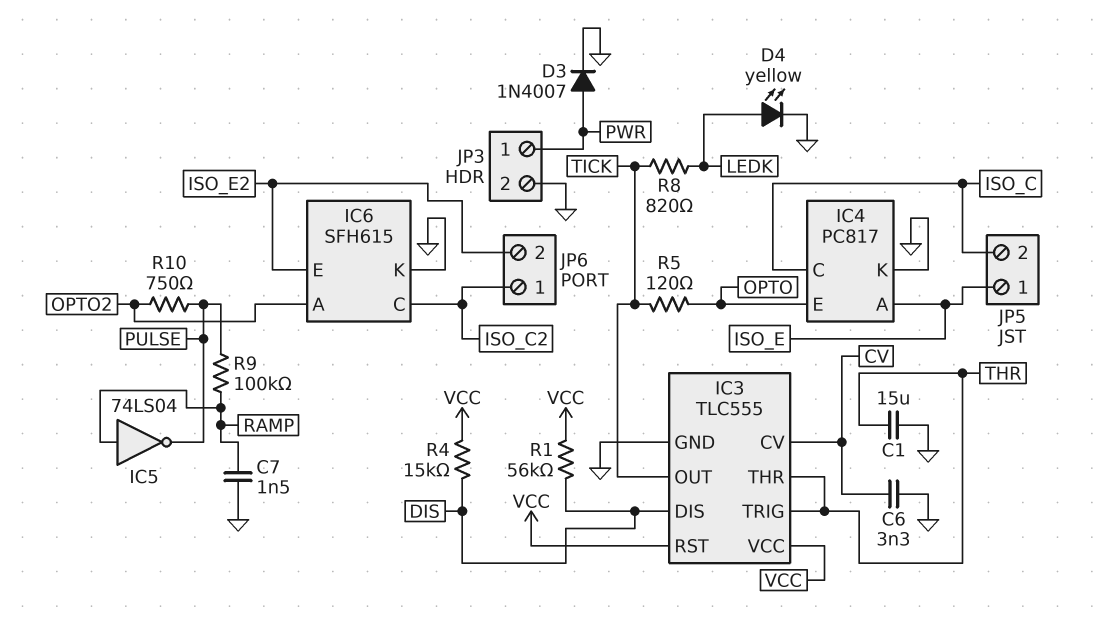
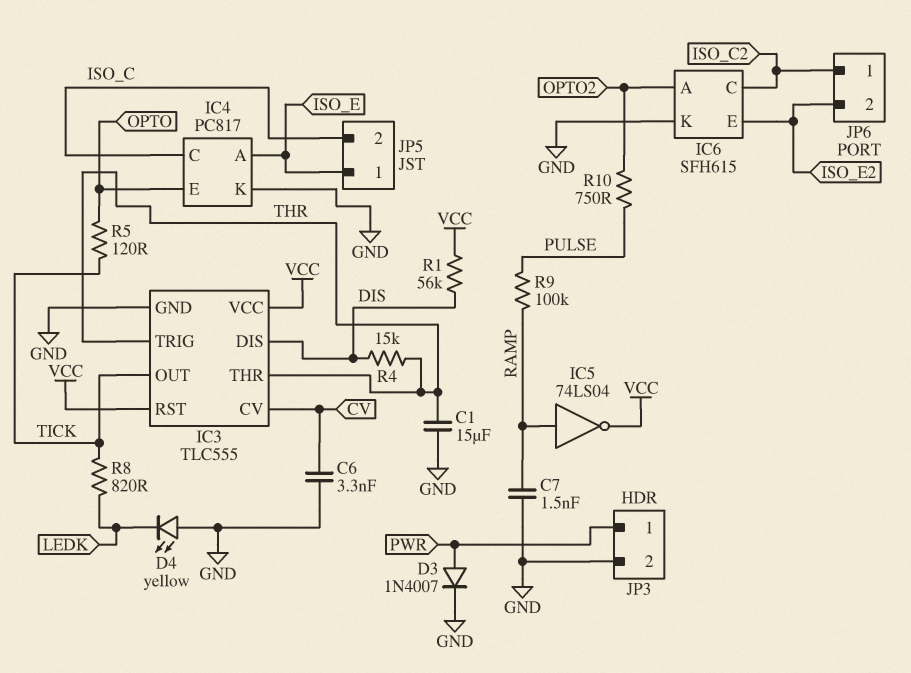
D4: LED yellow (A LEDK, K GND) -> LED yellow (A GND, K LEDK)
IC5: NOT 74LS04 (in RAMP, out PULSE) -> NOT 74LS04 (in RAMP, out VCC)
R4: 15k (DIS, VCC) -> 15k (DIS, THR)

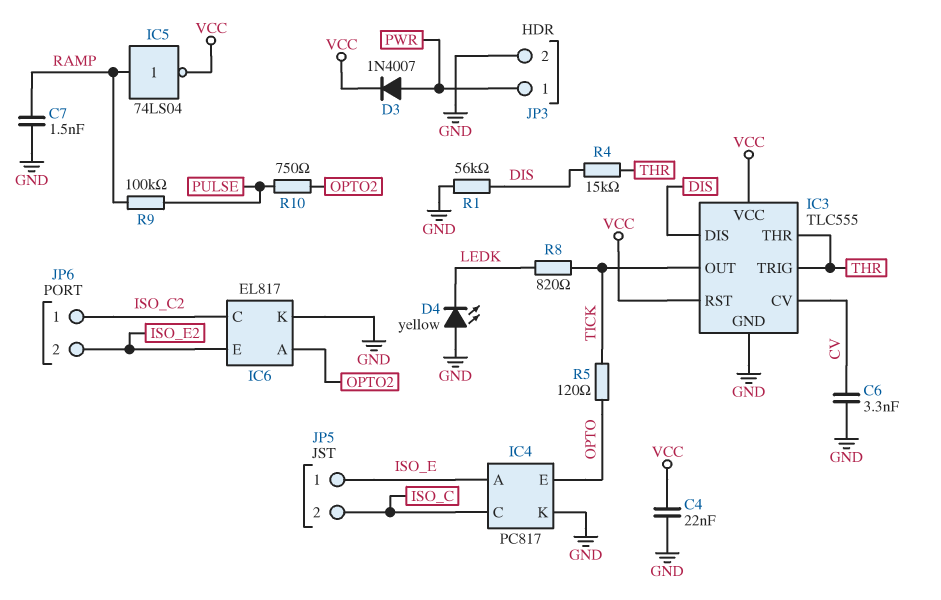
C1: 15uF (GND, THR) -> none
C4: none -> 22nF (GND, VCC)
D3: diode 1N4007 (A PWR, K GND) -> diode 1N4007 (A PWR, K VCC)
IC6: SFH615 -> EL817
R1: 56k (DIS, VCC) -> 56k (DIS, GND)

